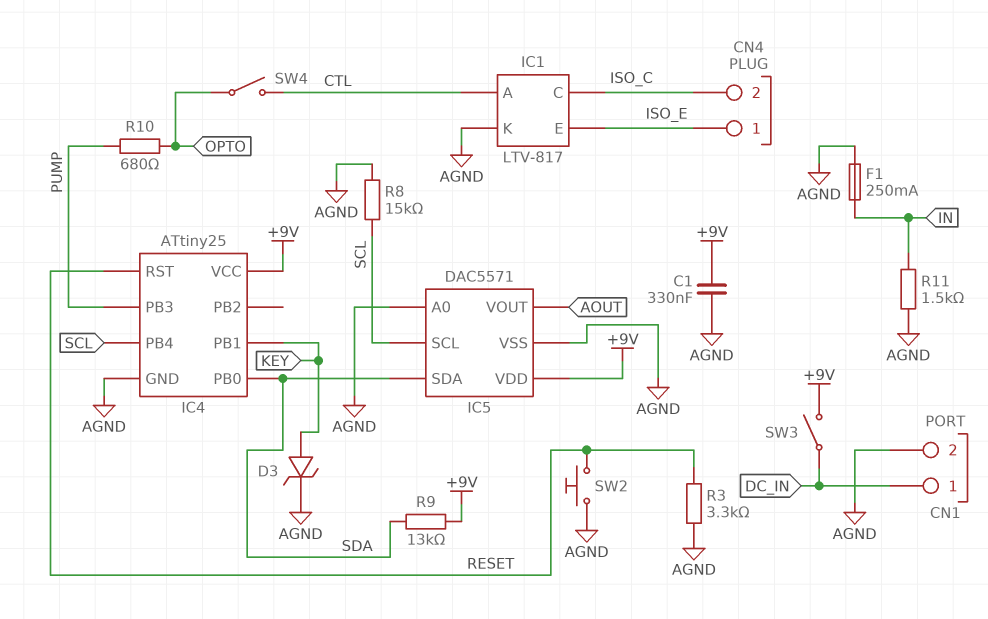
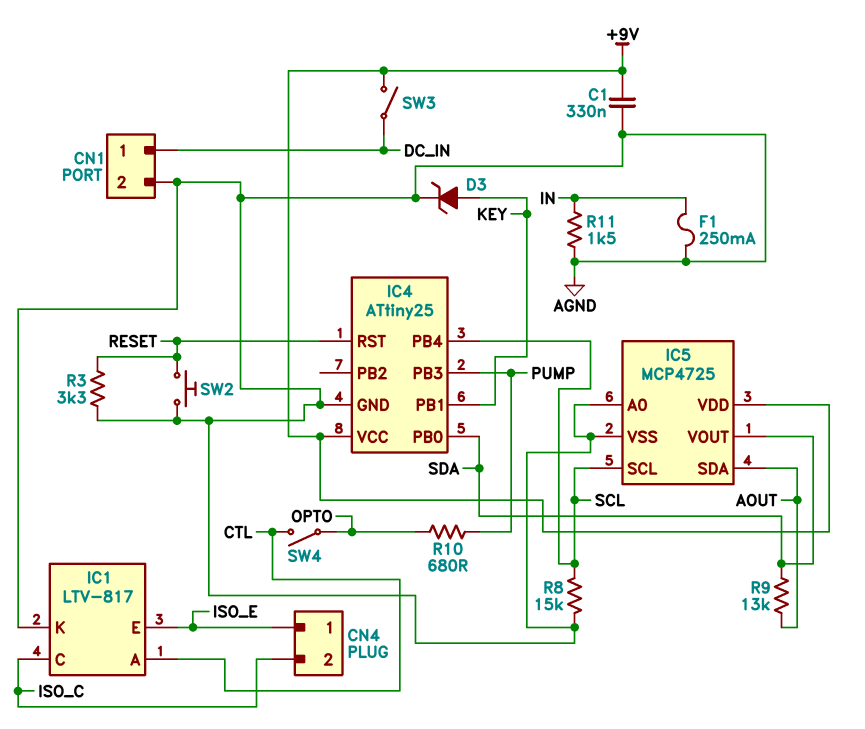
IC5: DAC5571 -> MCP4725
IC5 pin SDA: SDA -> AOUT
IC5 pin VOUT: AOUT -> SDA
R9: 13k (+9V, SDA) -> 13k (AOUT, SDA)

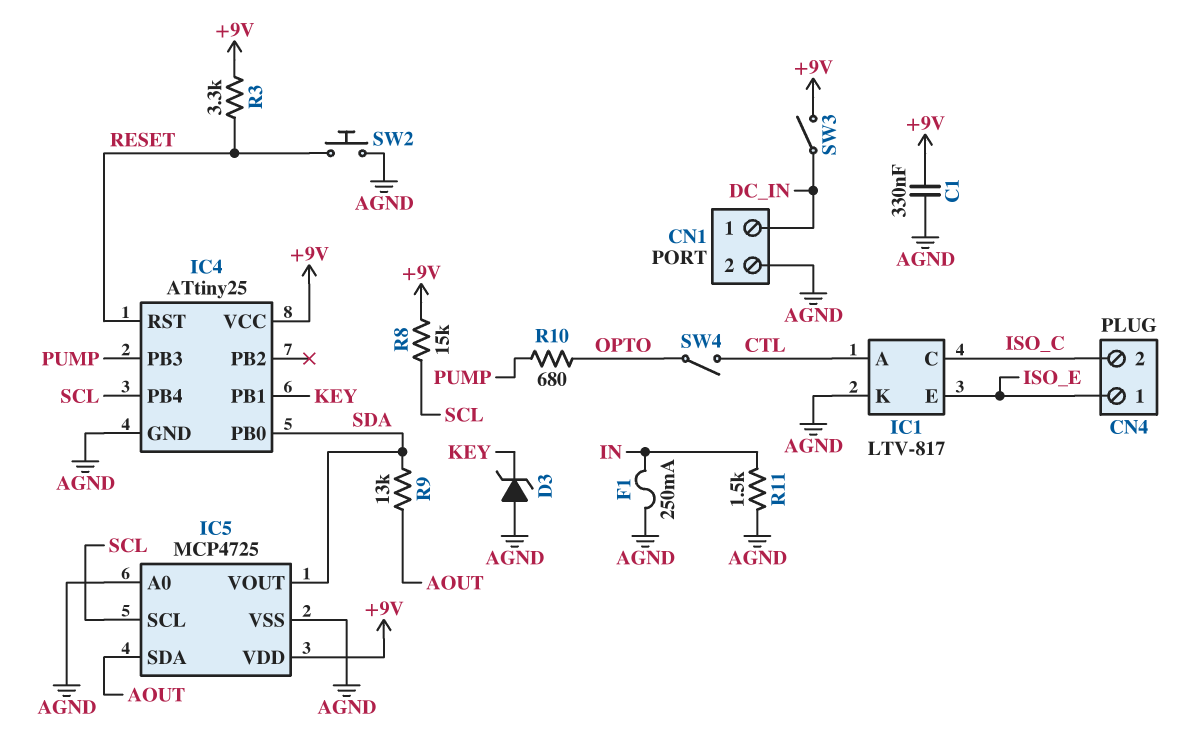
D3: zener (A KEY, K AGND) -> zener (A AGND, K KEY)
R3: 3.3k (AGND, RESET) -> 3.3k (+9V, RESET)
R8: 15k (AGND, SCL) -> 15k (+9V, SCL)

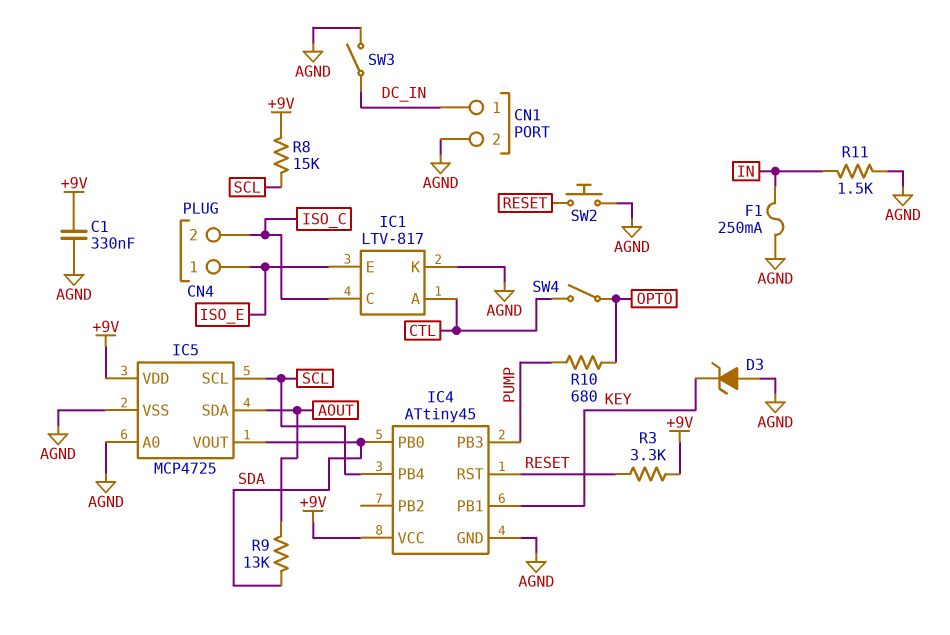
IC4: ATtiny25 -> ATtiny45
SW3: switch (+9V, DC_IN) -> switch (AGND, DC_IN)

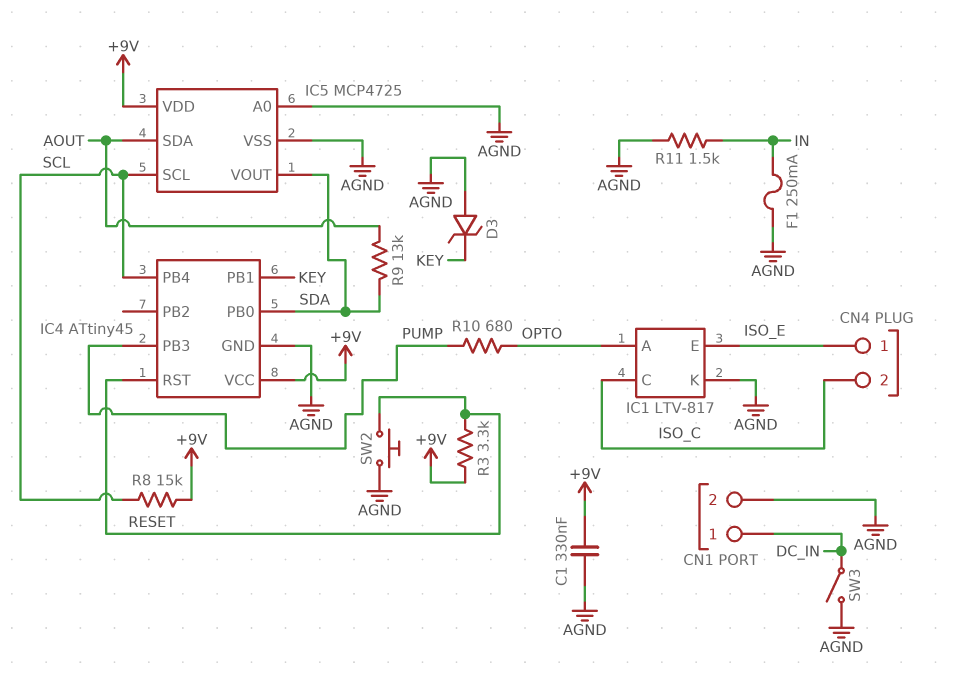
IC1 pin A: CTL -> OPTO
SW4: switch (CTL, OPTO) -> none

